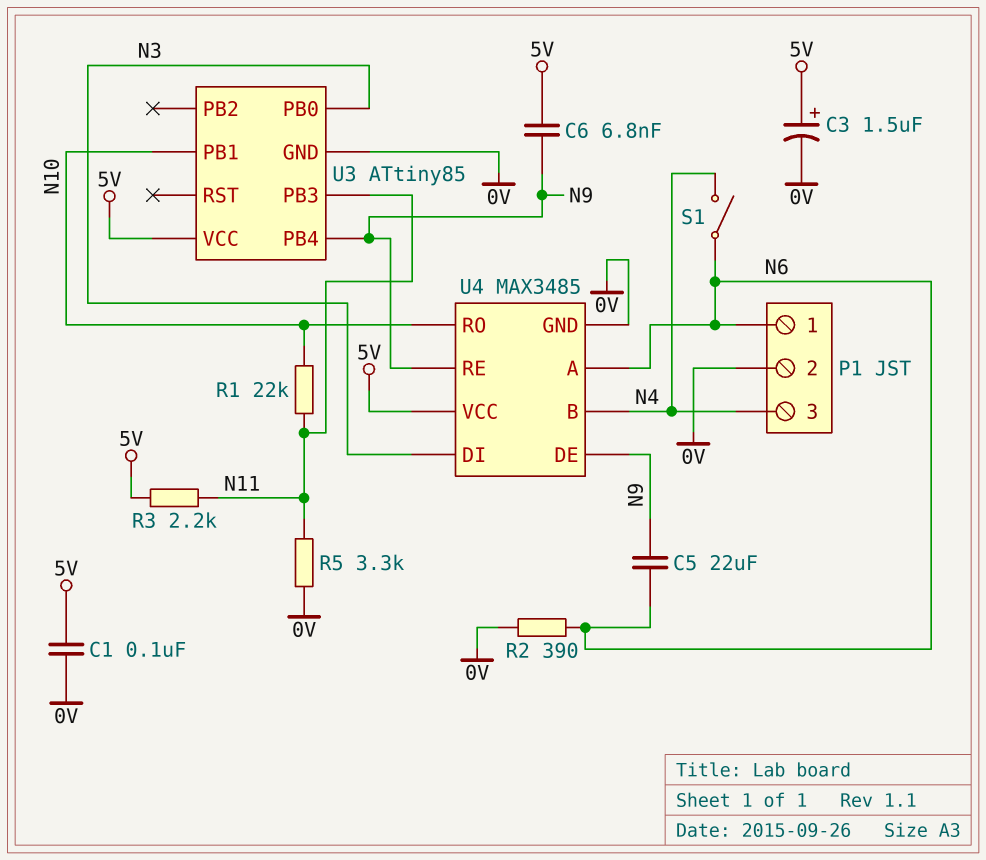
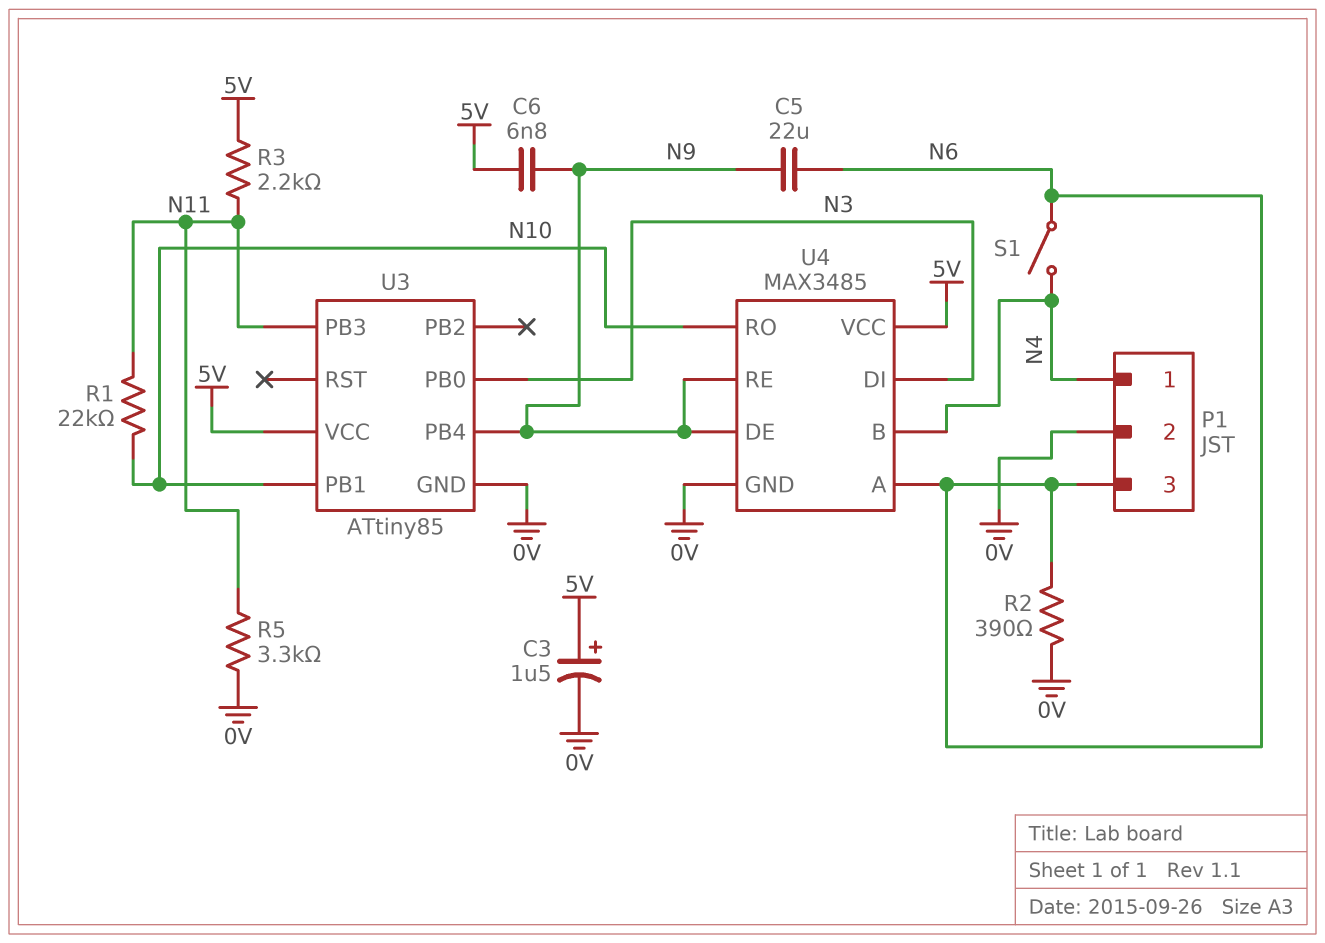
C1: 100nF (0V, 5V) -> none
P1 pin 1: N6 -> N4
P1 pin 3: N4 -> N6

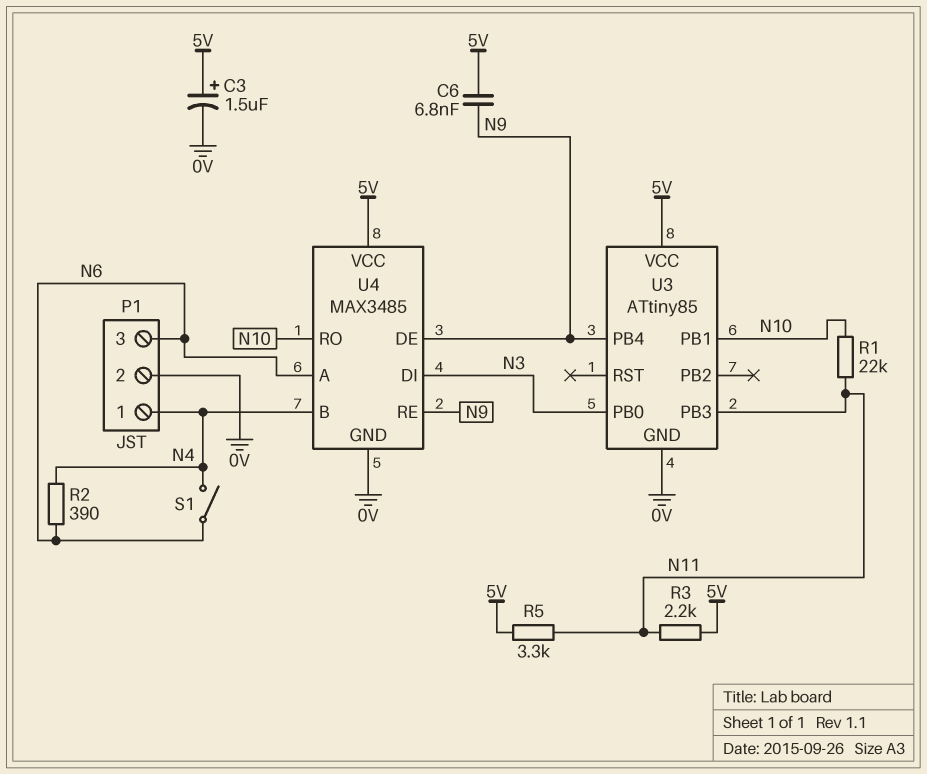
C5: 22uF (N6, N9) -> none
R2: 390 (0V, N6) -> 390 (N4, N6)
R5: 3.3k (0V, N11) -> 3.3k (5V, N11)

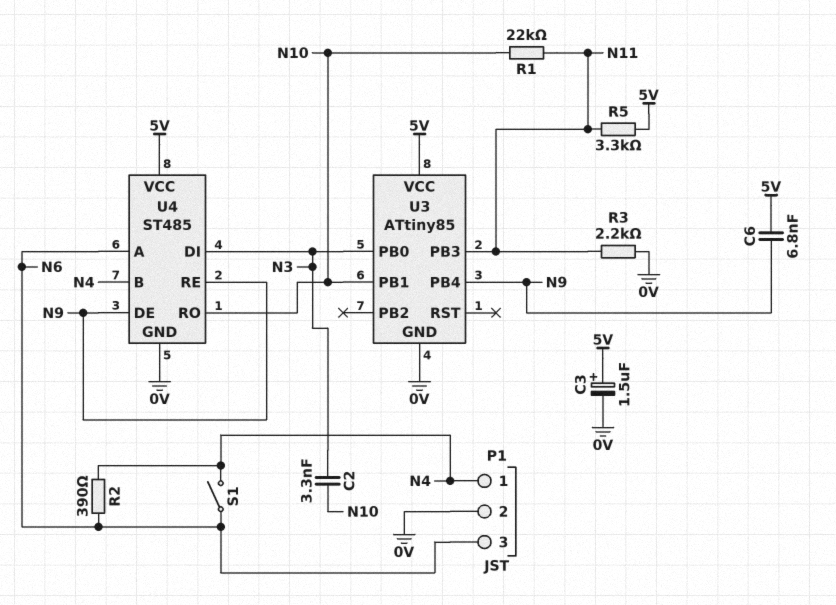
C2: none -> 3.3nF (N3, N10)
R3: 2.2k (5V, N11) -> 2.2k (0V, N11)
U4: MAX3485 -> ST485

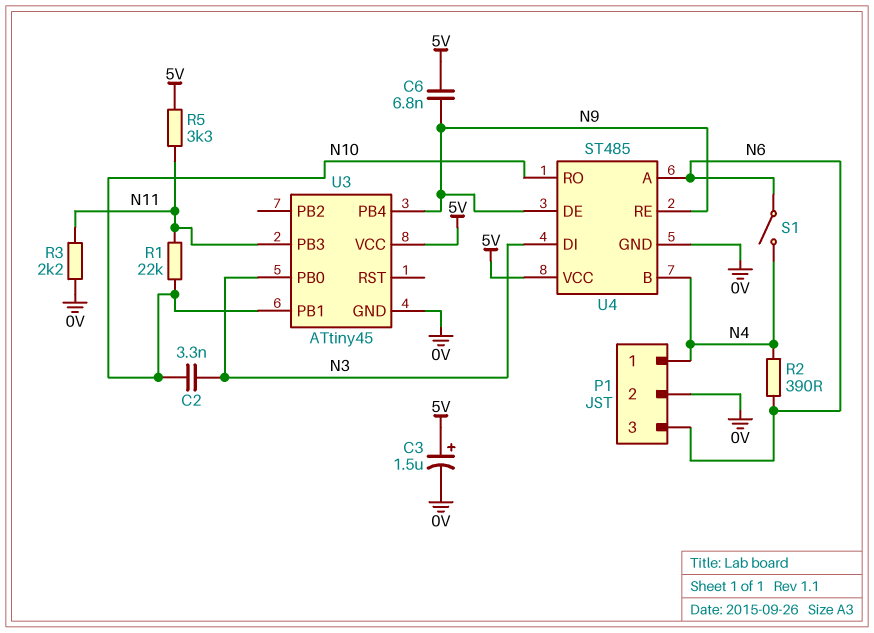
U3: ATtiny85 -> ATtiny45

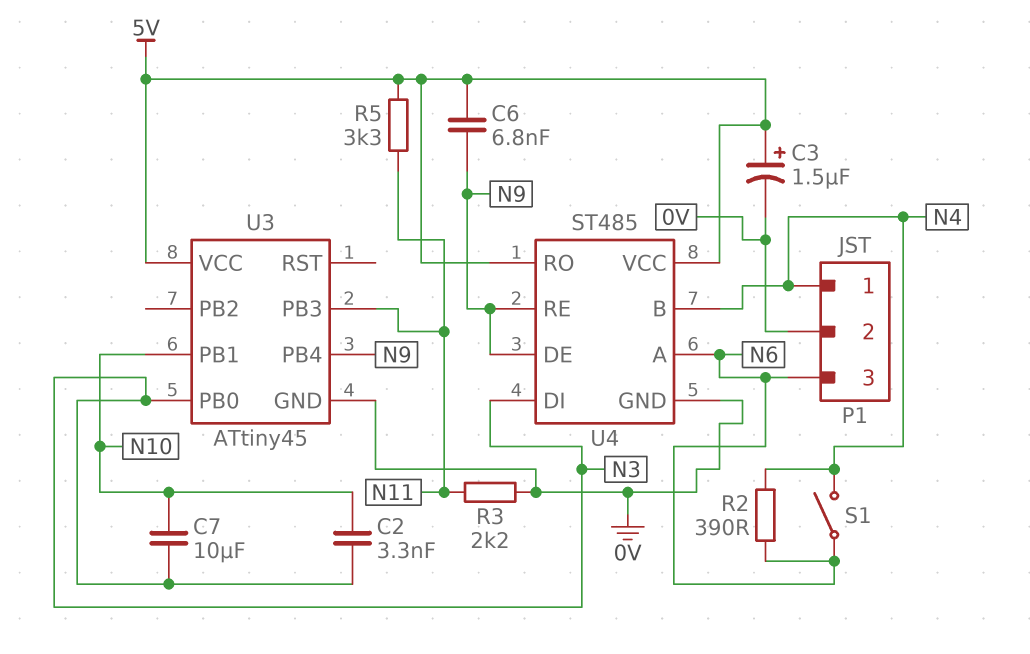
C7: none -> 10uF (N3, N10)
R1: 22k (N10, N11) -> none
U4 pin RO: N10 -> 5V

